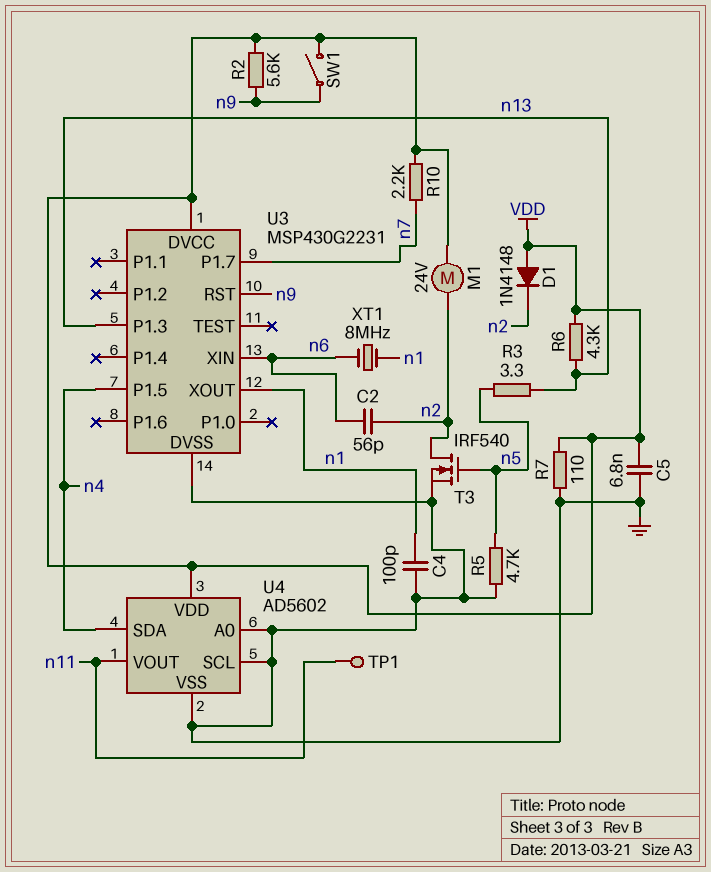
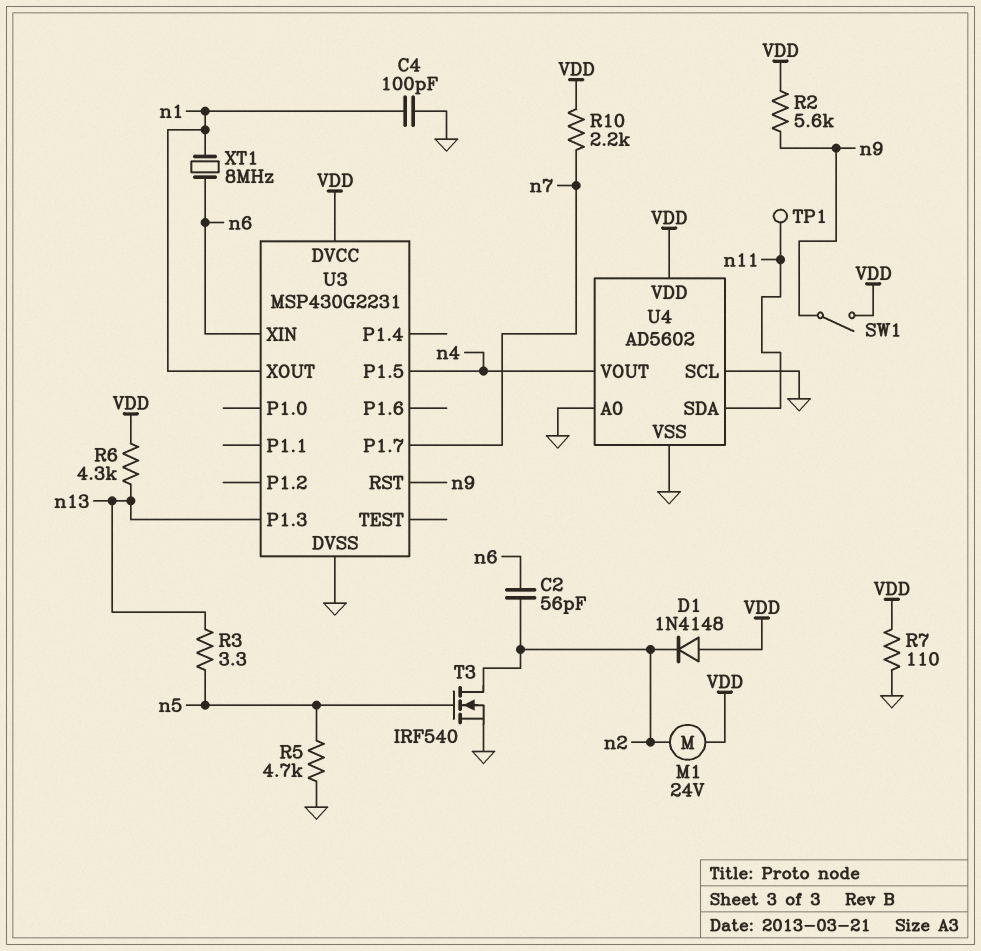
C5: 6.8nF (GND, VDD) -> none
U4 pin SDA: n4 -> n11
U4 pin VOUT: n11 -> n4

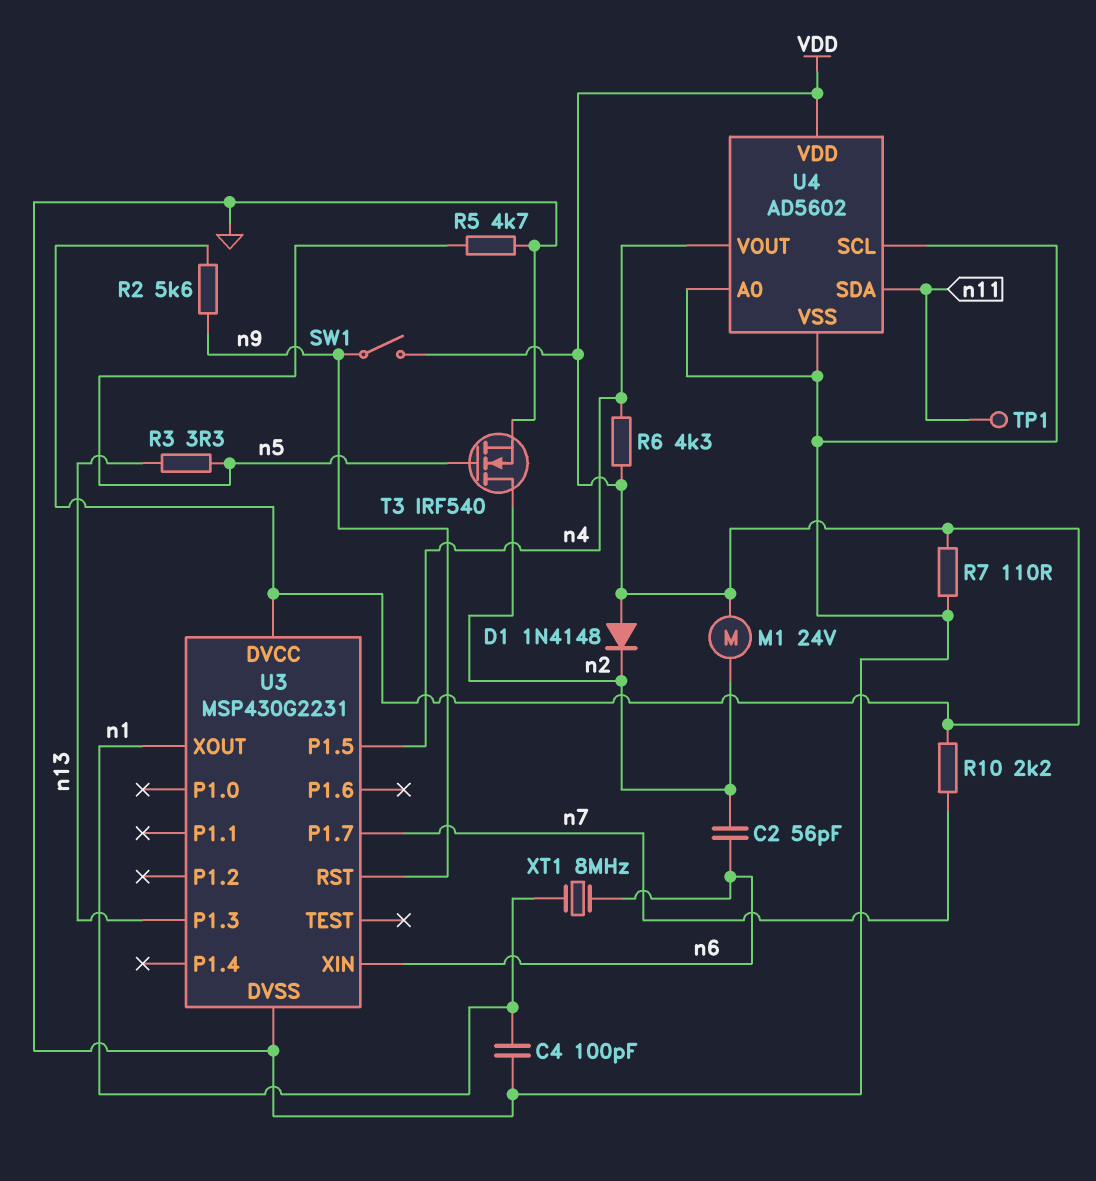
R6: 4.3k (VDD, n13) -> 4.3k (VDD, n4)

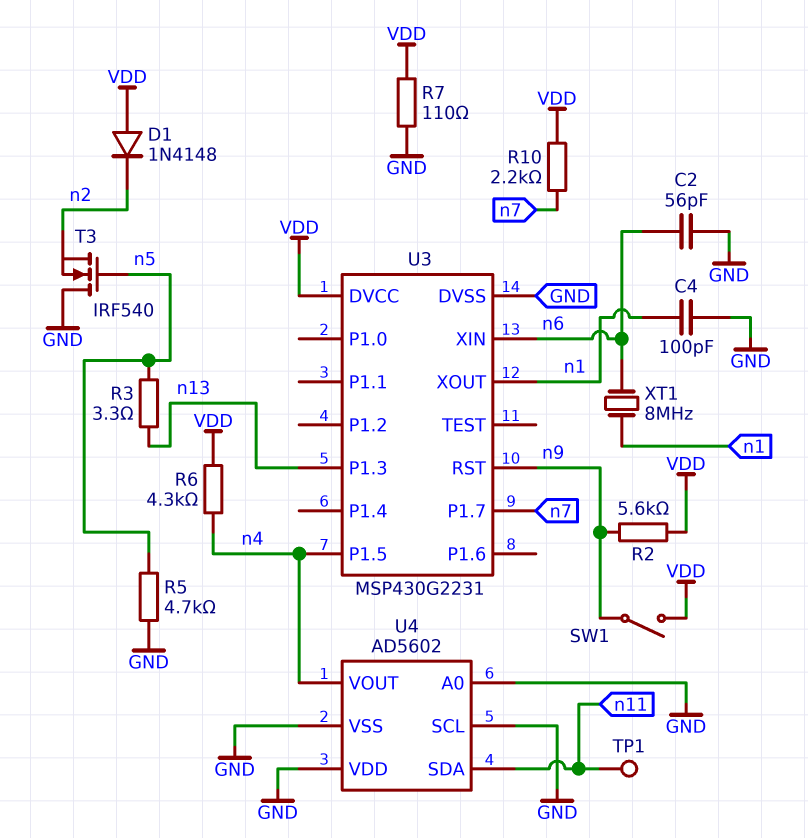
C2: 56pF (n2, n6) -> 56pF (GND, n6)
M1: motor 24V (VDD, n2) -> none
T3: NMOS IRF540 (G n5, D n2, S GND) -> NMOS IRF540 (G n5, D GND, S n2)
U4 pin VDD: VDD -> GND

